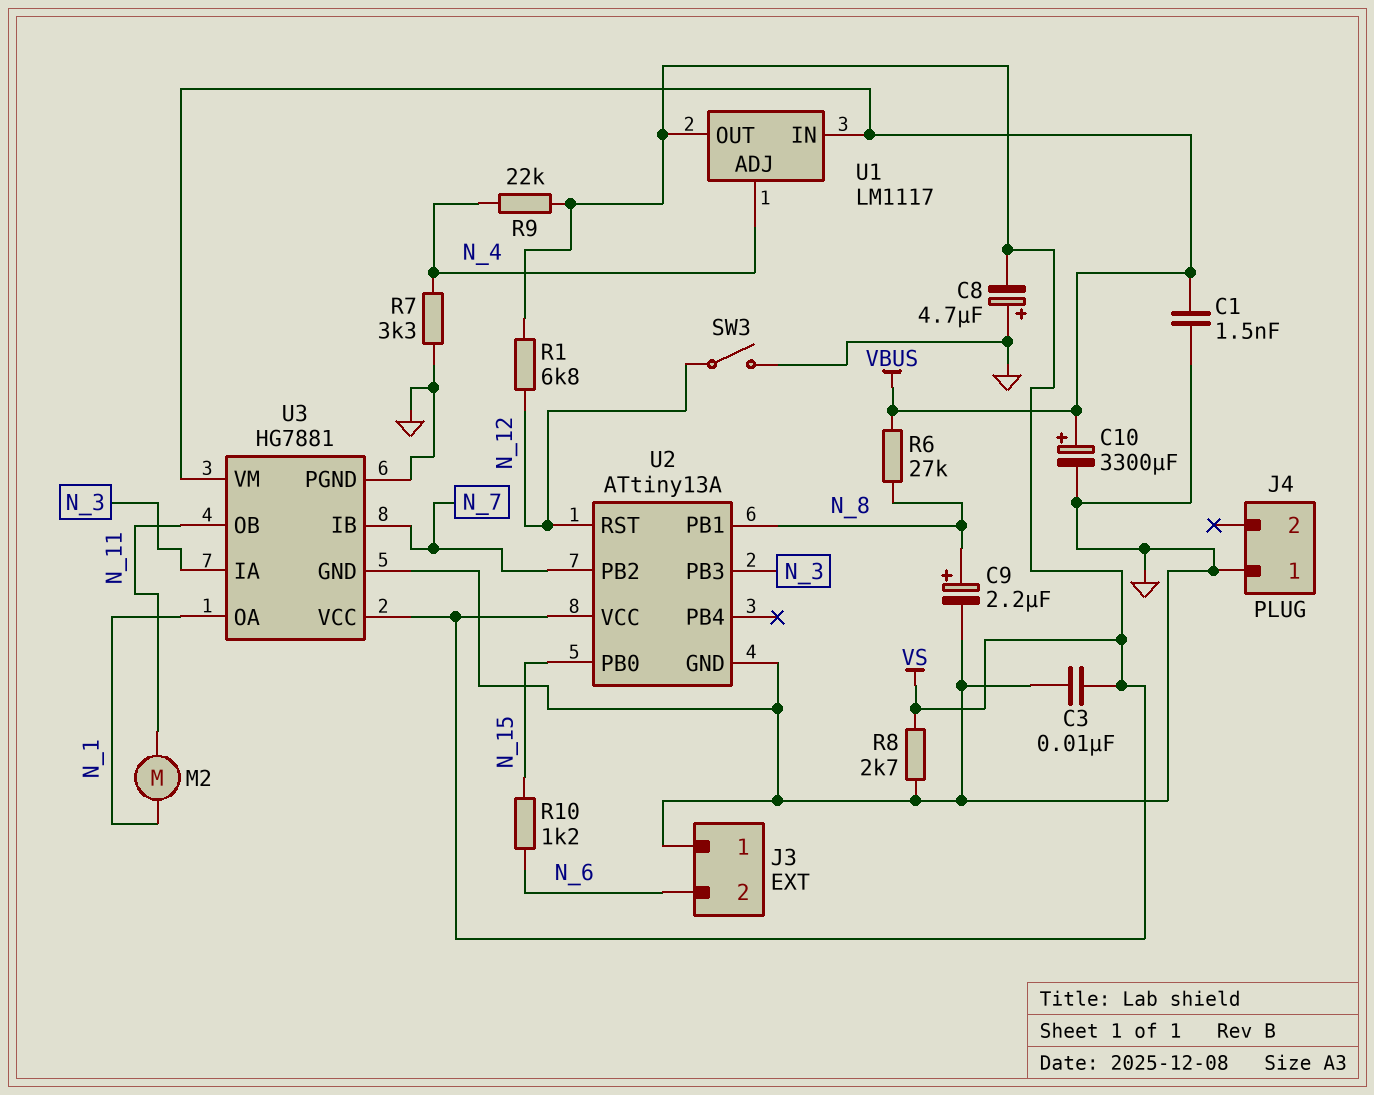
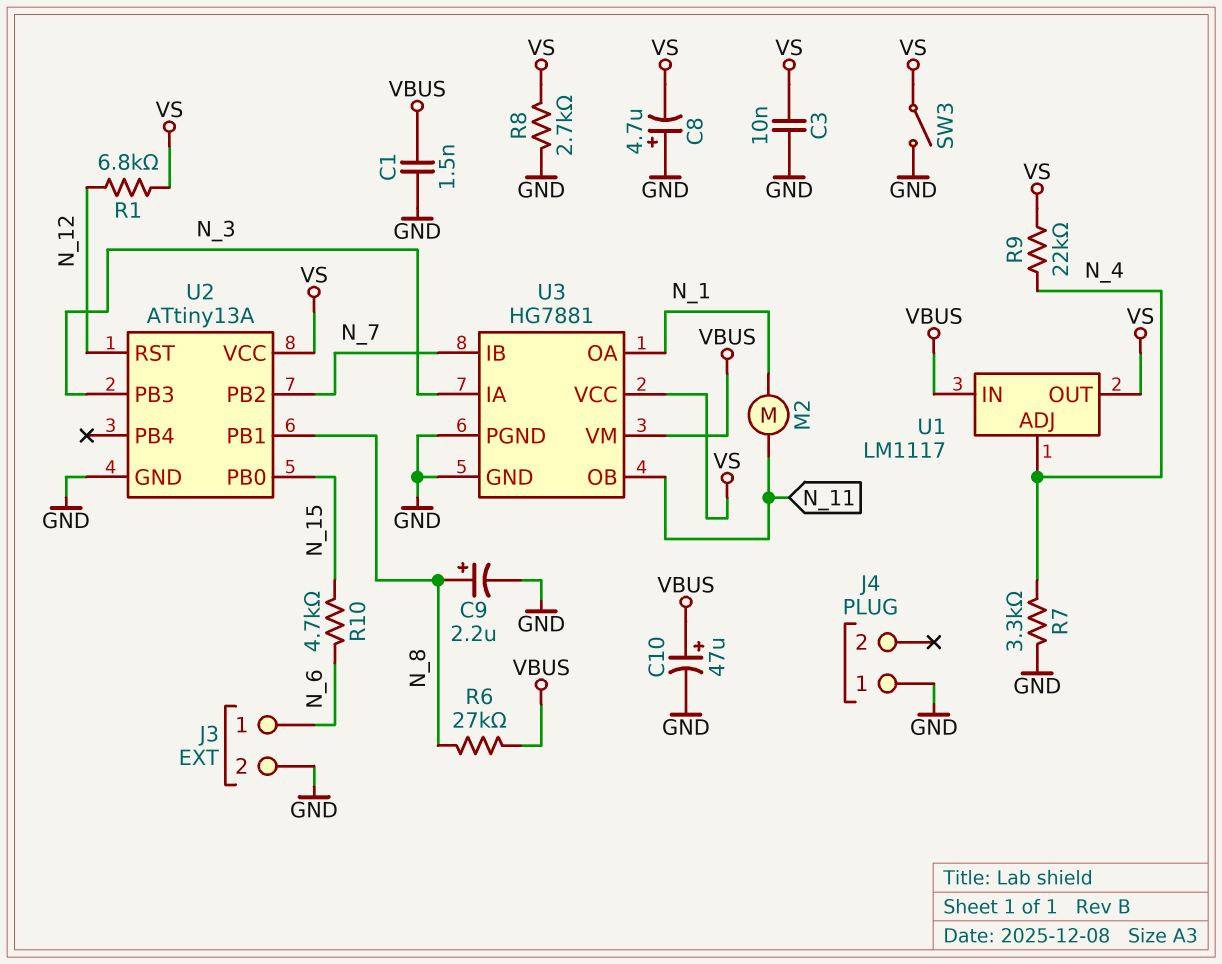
C10: 3300uF (plus VBUS, minus GND) -> 47uF (plus VBUS, minus GND)
J3 pin 1: GND -> N_6
J3 pin 2: N_6 -> GND
R10: 1.2k (N_6, N_15) -> 4.7k (N_6, N_15)
SW3: switch (GND, N_12) -> switch (GND, VS)

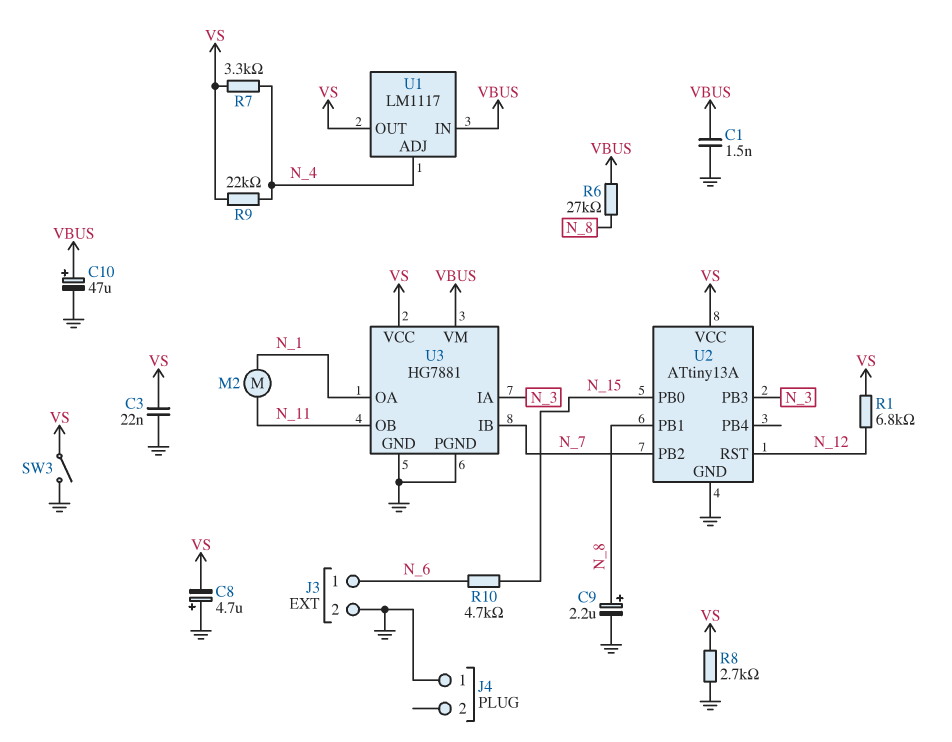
C3: 10nF (GND, VS) -> 22nF (GND, VS)
R7: 3.3k (GND, N_4) -> 3.3k (N_4, VS)

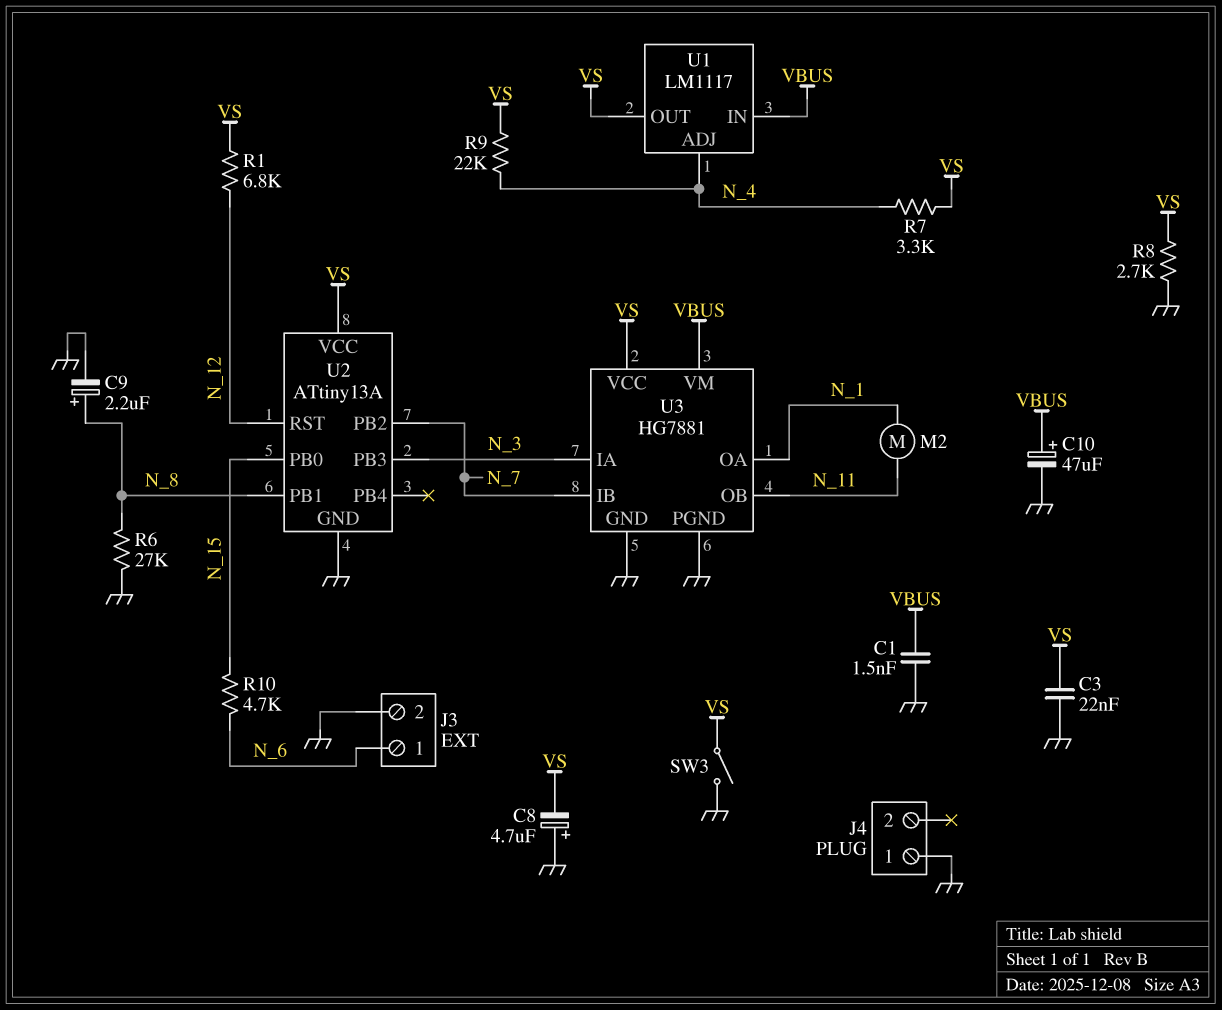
R6: 27k (N_8, VBUS) -> 27k (GND, N_8)

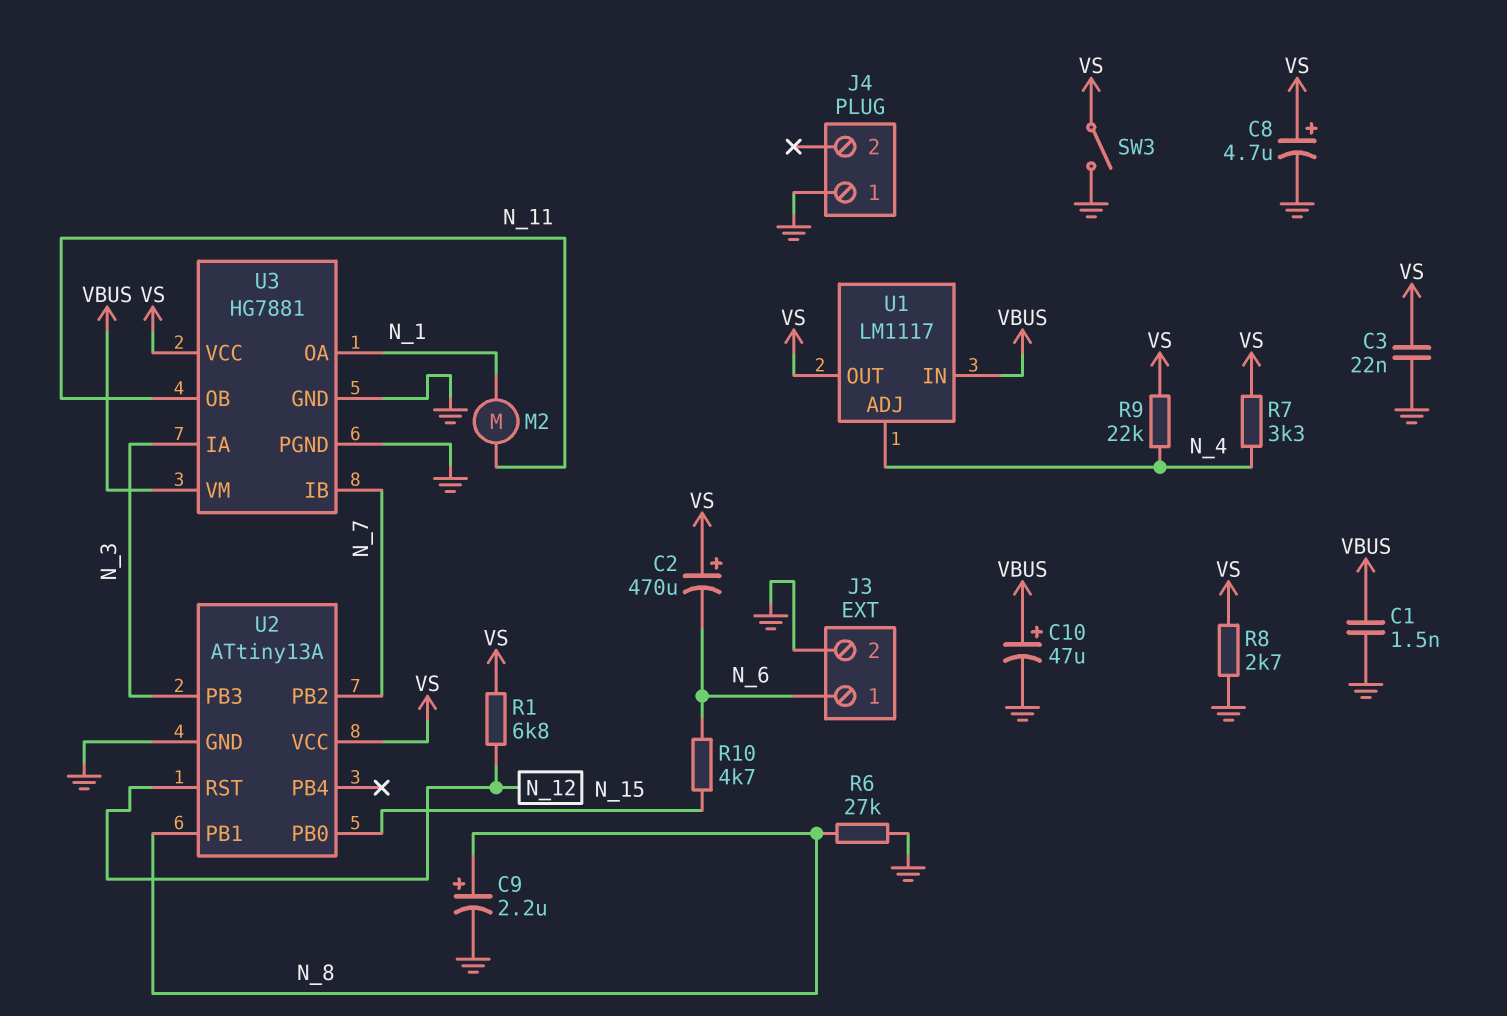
C2: none -> 470uF (plus VS, minus N_6)
C8: 4.7uF (plus GND, minus VS) -> 4.7uF (plus VS, minus GND)

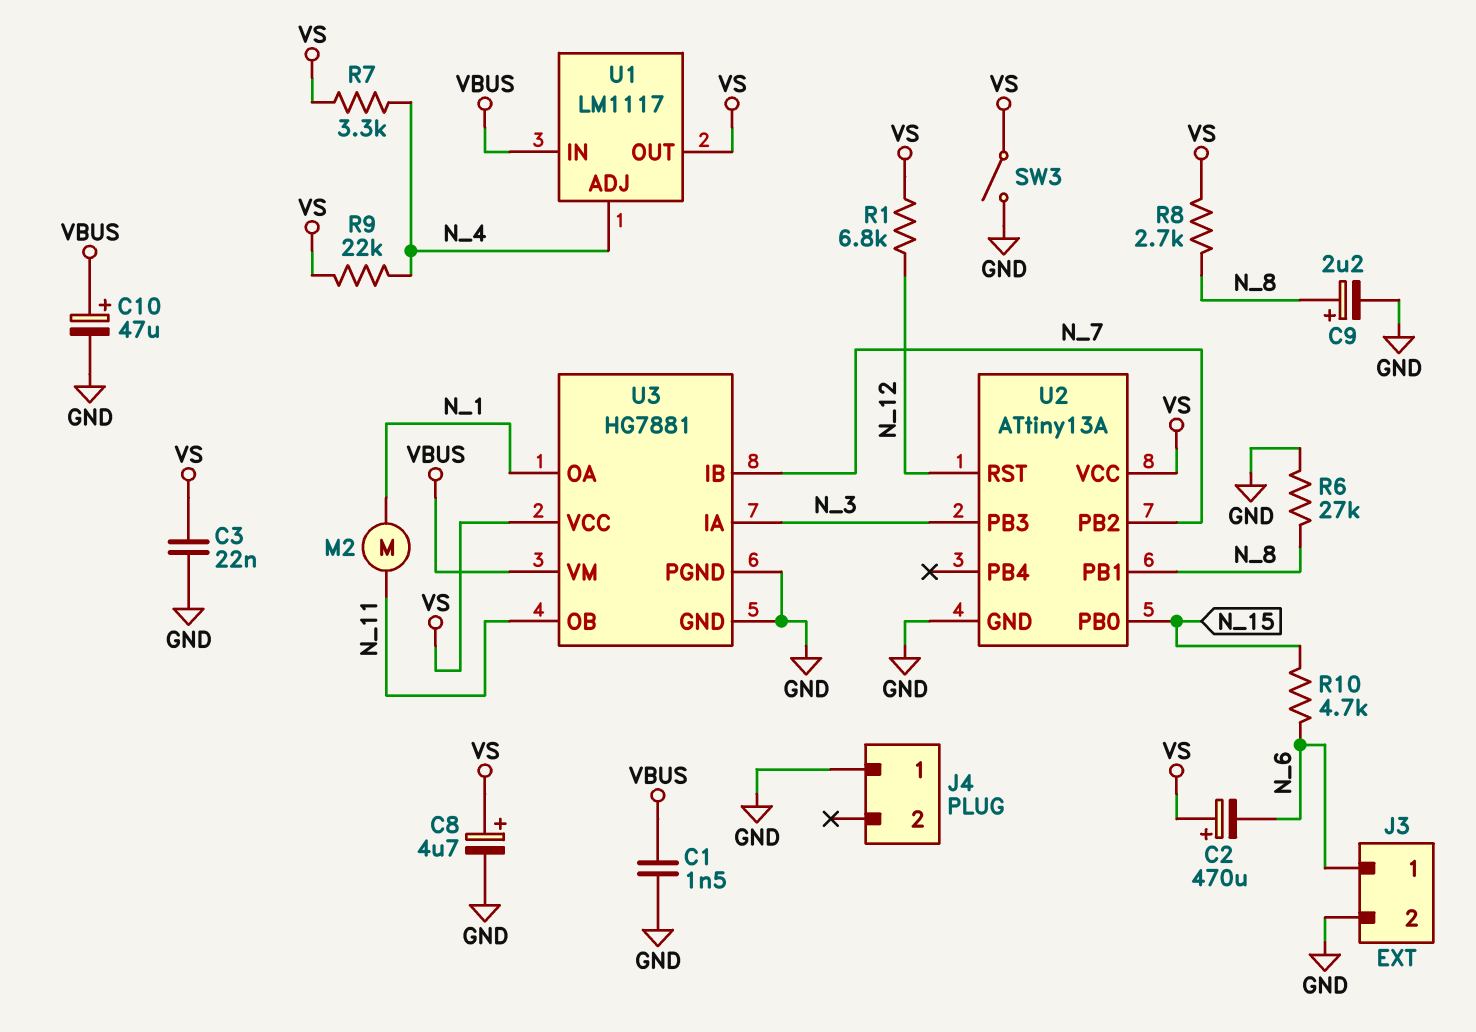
R8: 2.7k (GND, VS) -> 2.7k (N_8, VS)

